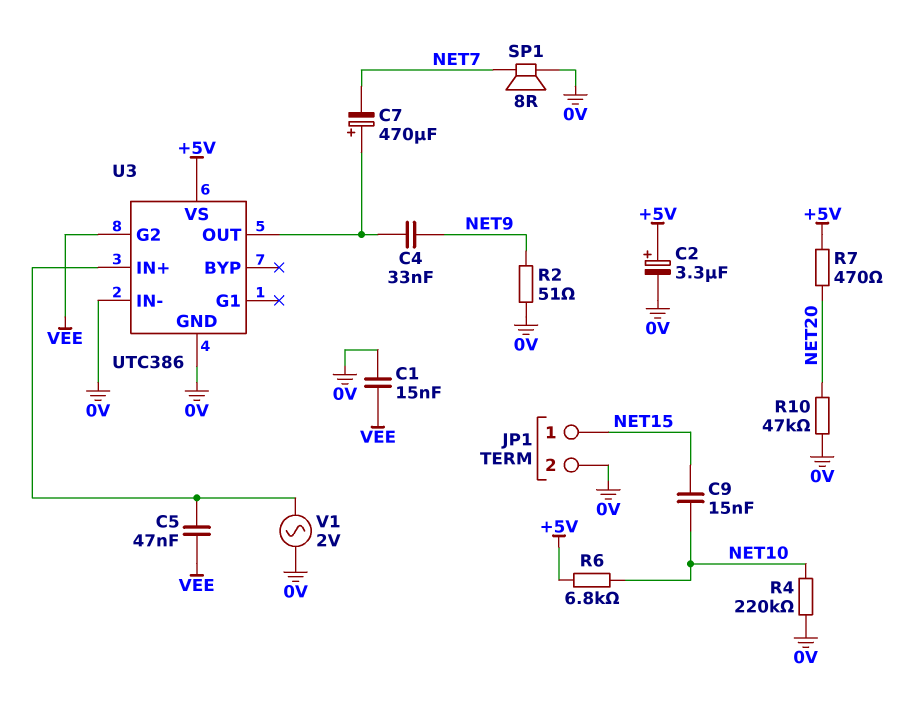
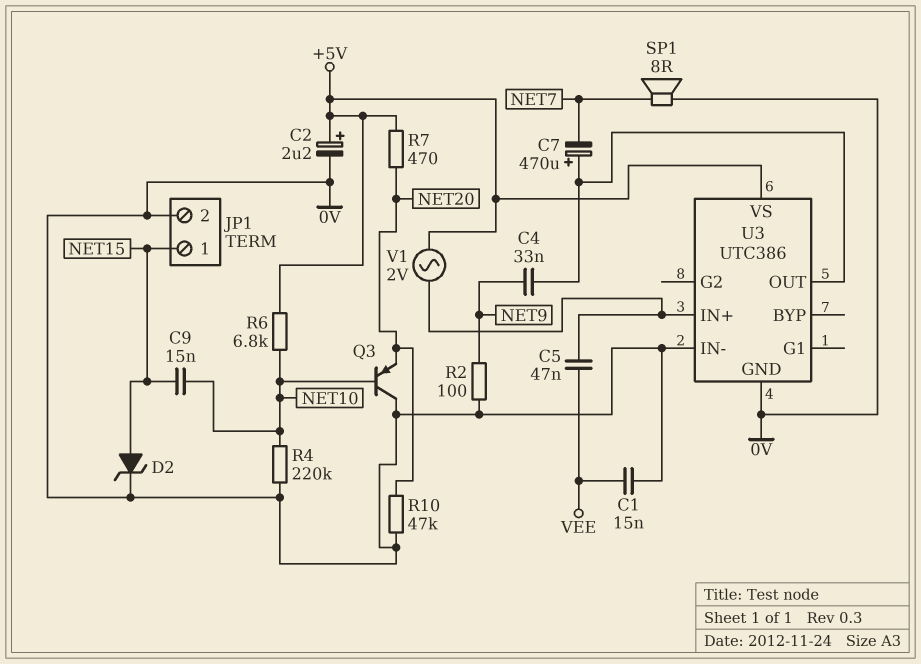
C2: 3.3uF (plus +5V, minus 0V) -> 2.2uF (plus +5V, minus 0V)
D2: none -> zener (A NET15, K 0V)
Q3: none -> PNP (B NET10, C 0V, E NET20)
R2: 51 (0V, NET9) -> 100 (0V, NET9)
U3 pin G2: VEE -> none
V1: AC 2V (0V, U3/IN+) -> AC 2V (+5V, U3/IN+)

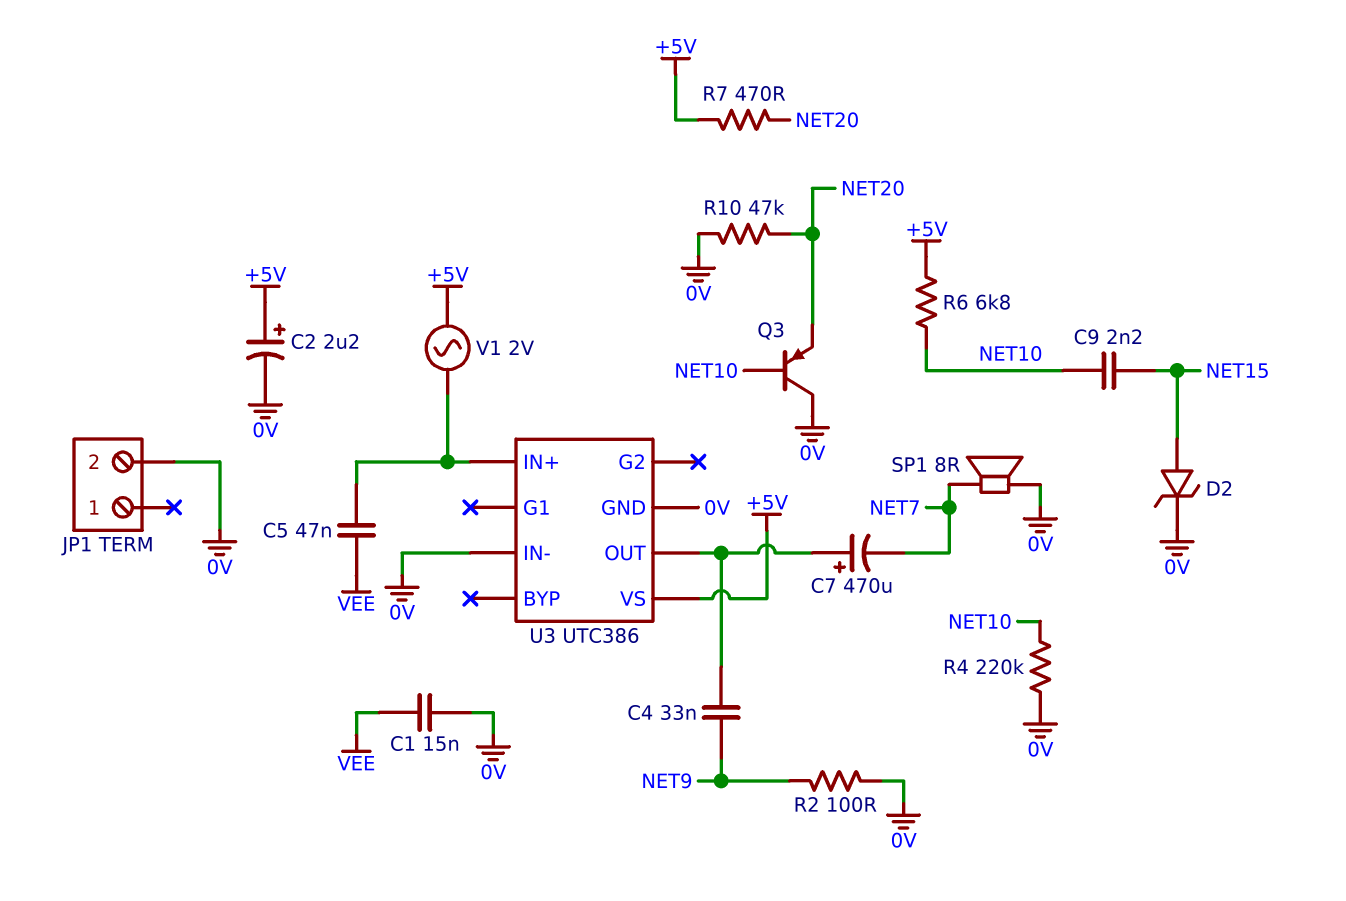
C9: 15nF (NET10, NET15) -> 2.2nF (NET10, NET15)
JP1 pin 1: NET15 -> none

